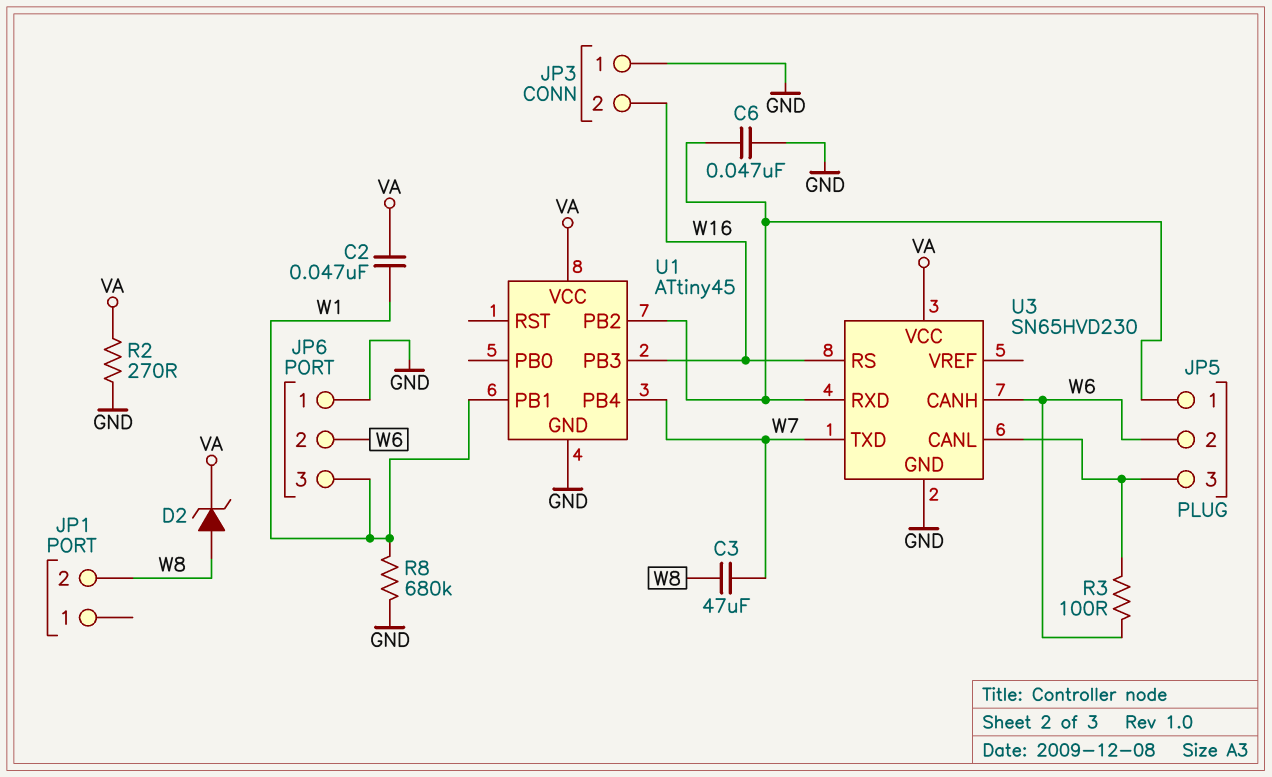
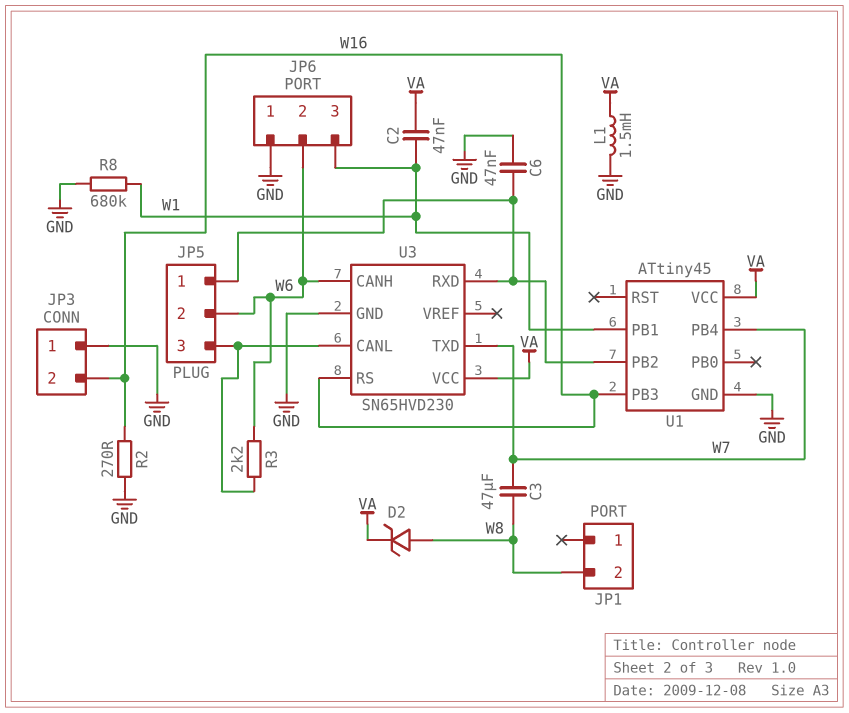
L1: none -> 1.5mH (GND, VA)
R2: 270 (GND, VA) -> 270 (GND, W16)
R3: 100 (JP5/3, W6) -> 2.2k (JP5/3, W6)

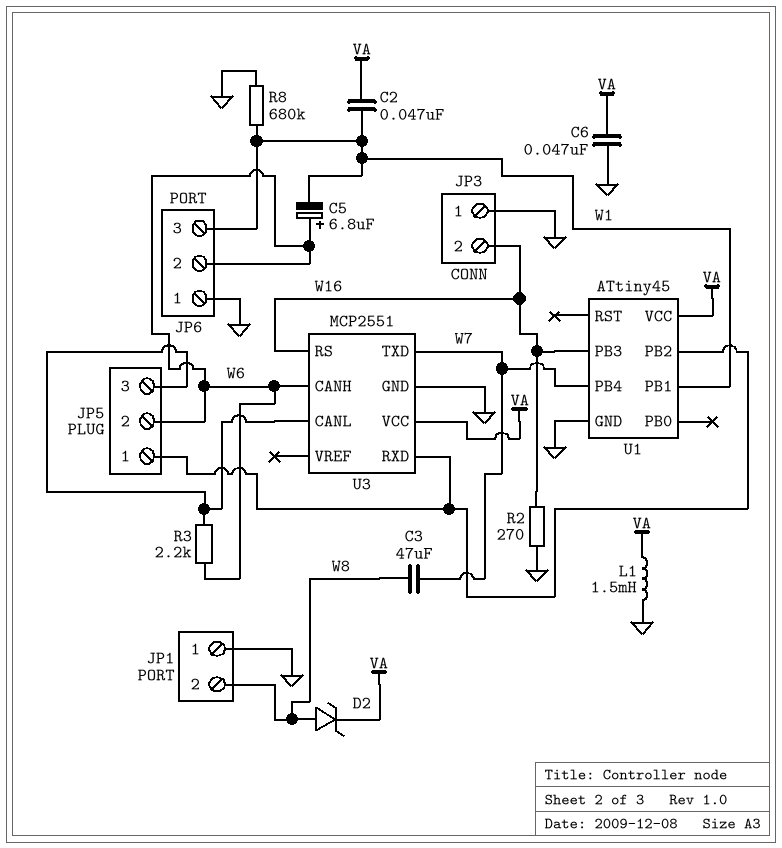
C5: none -> 6.8uF (plus W6, minus W1)
C6: 47nF (GND, JP5/1) -> 47nF (GND, VA)
JP1 pin 1: none -> GND
U3: SN65HVD230 -> MCP2551

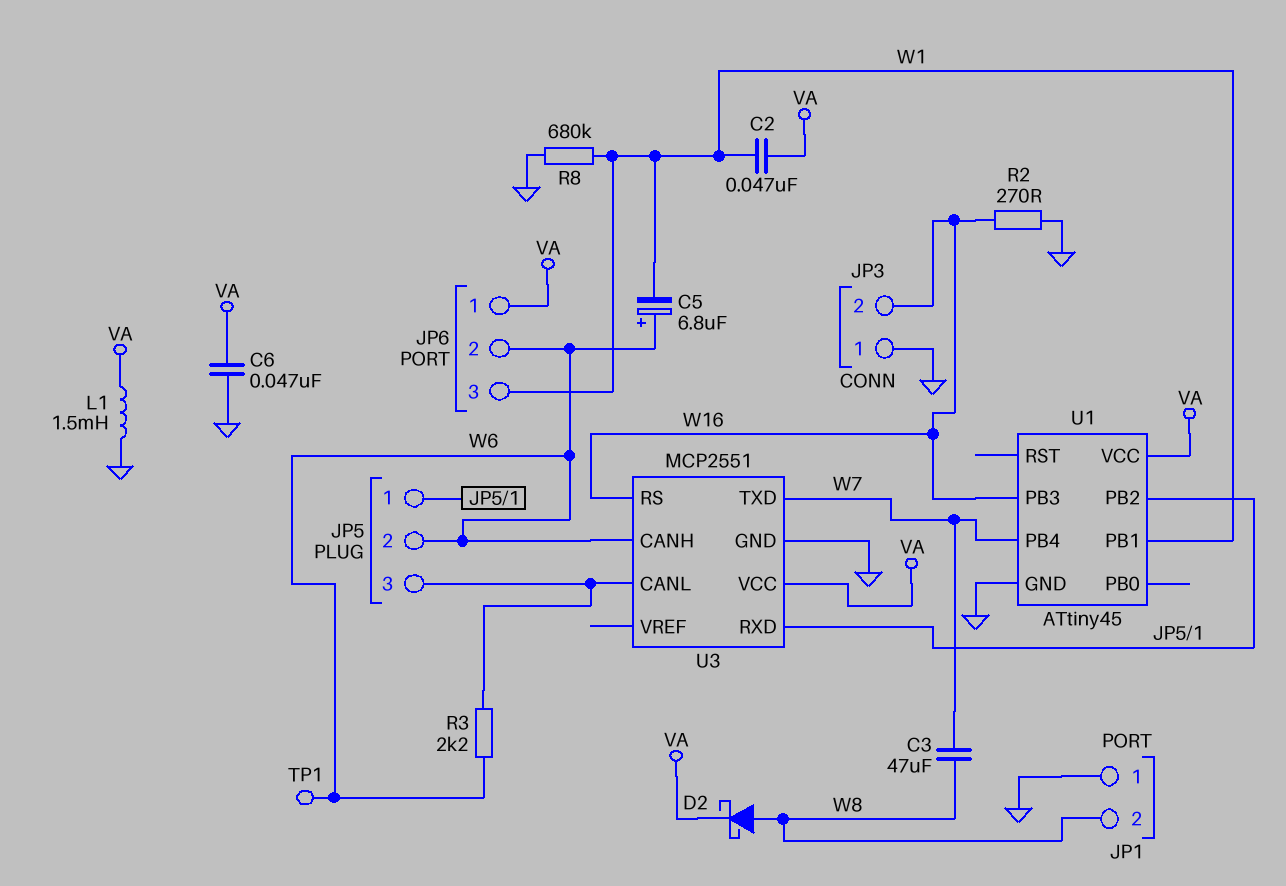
D2: zener (A W8, K VA) -> schottky (A W8, K VA)
JP6 pin 1: GND -> VA
TP1: none -> test point (W6)

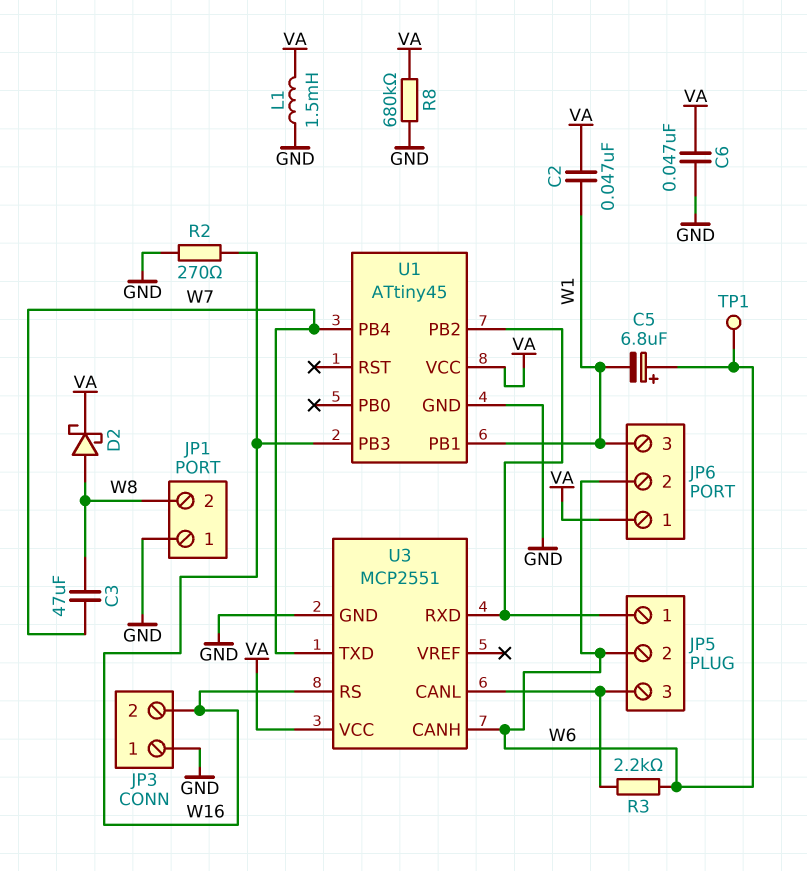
R8: 680k (GND, W1) -> 680k (GND, VA)

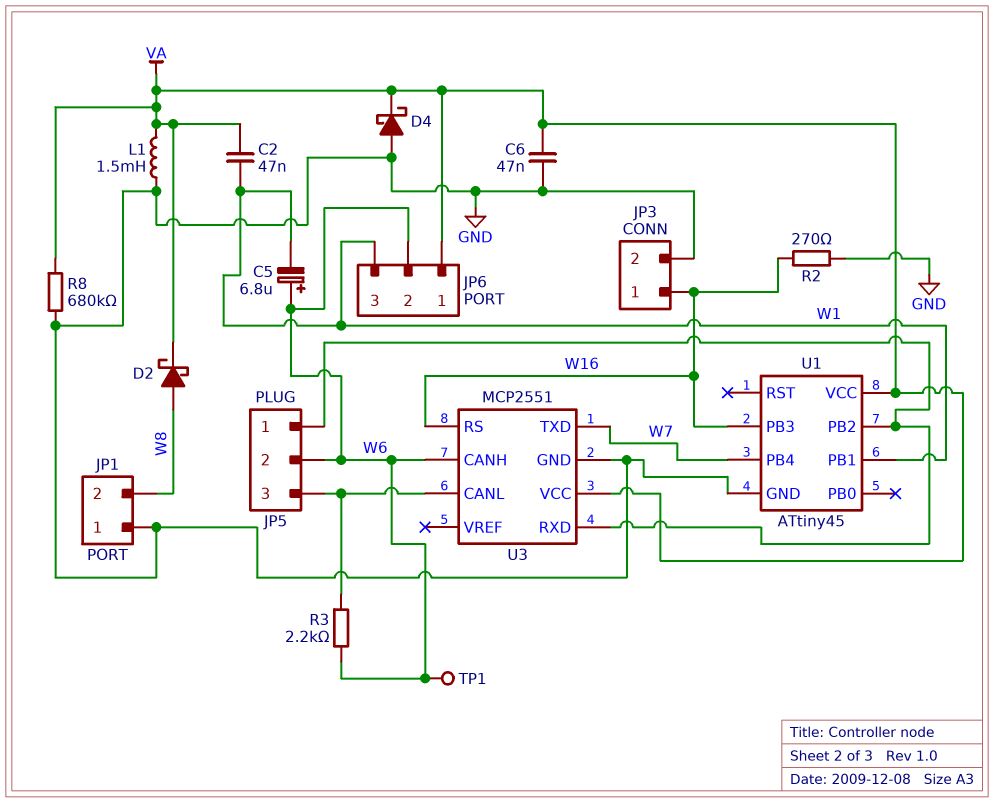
C3: 47uF (W7, W8) -> none
D4: none -> schottky (A GND, K VA)
JP3 pin 1: GND -> W16
JP3 pin 2: W16 -> GND

